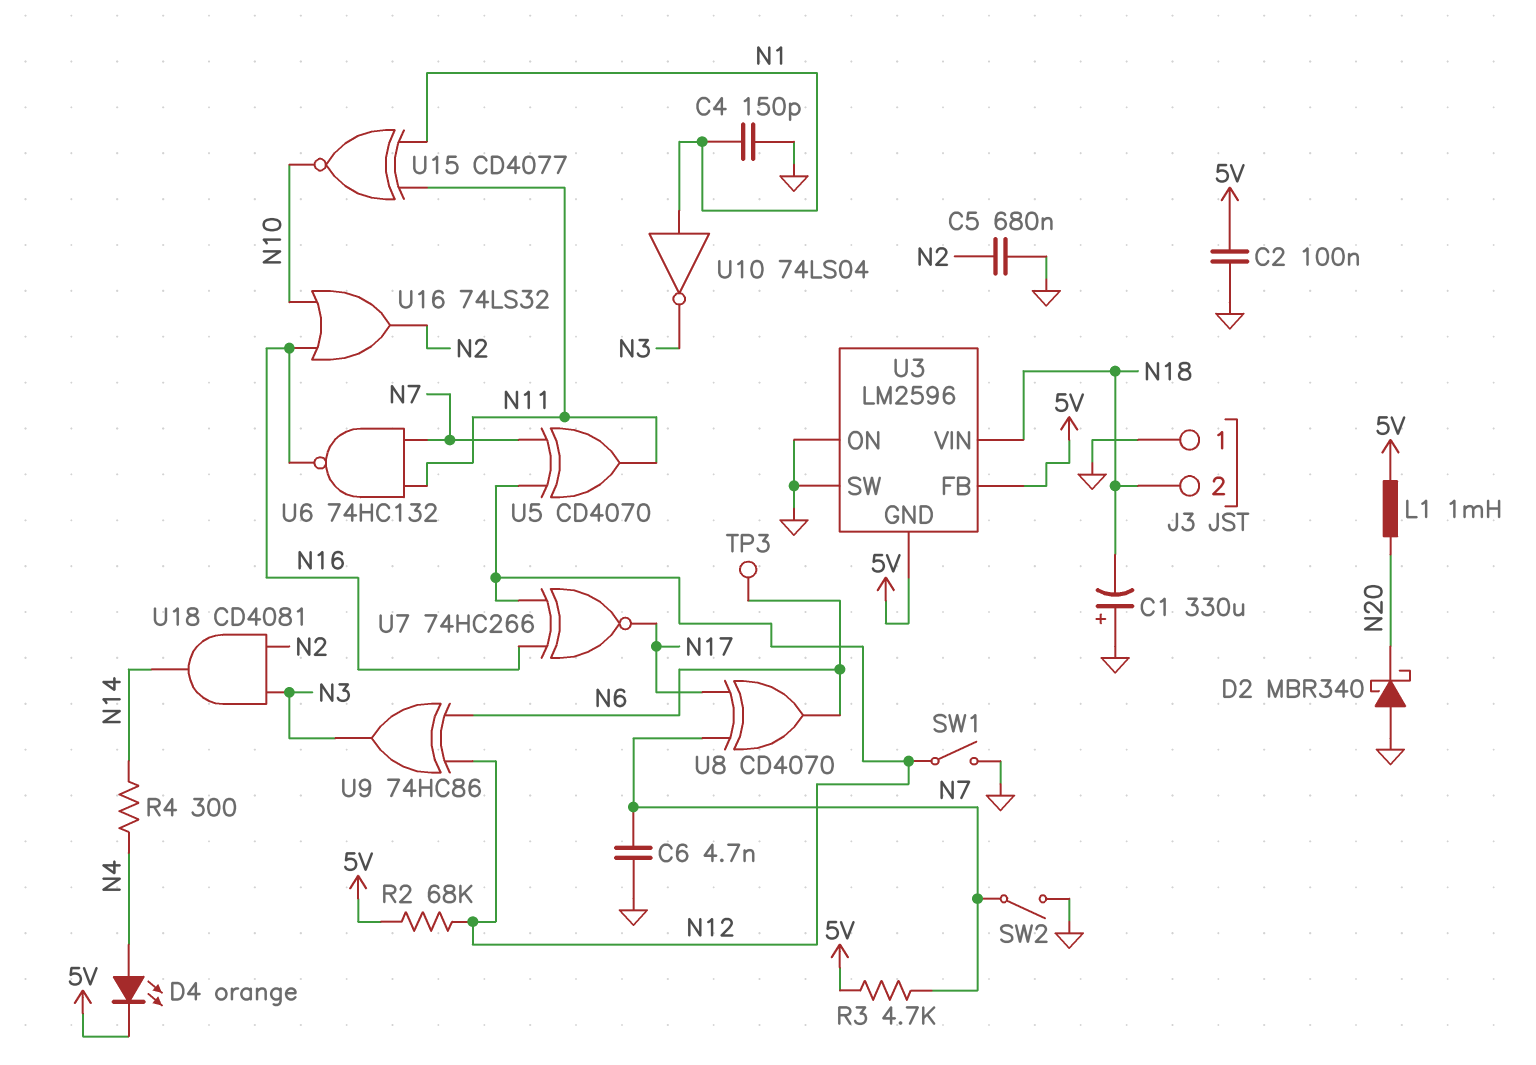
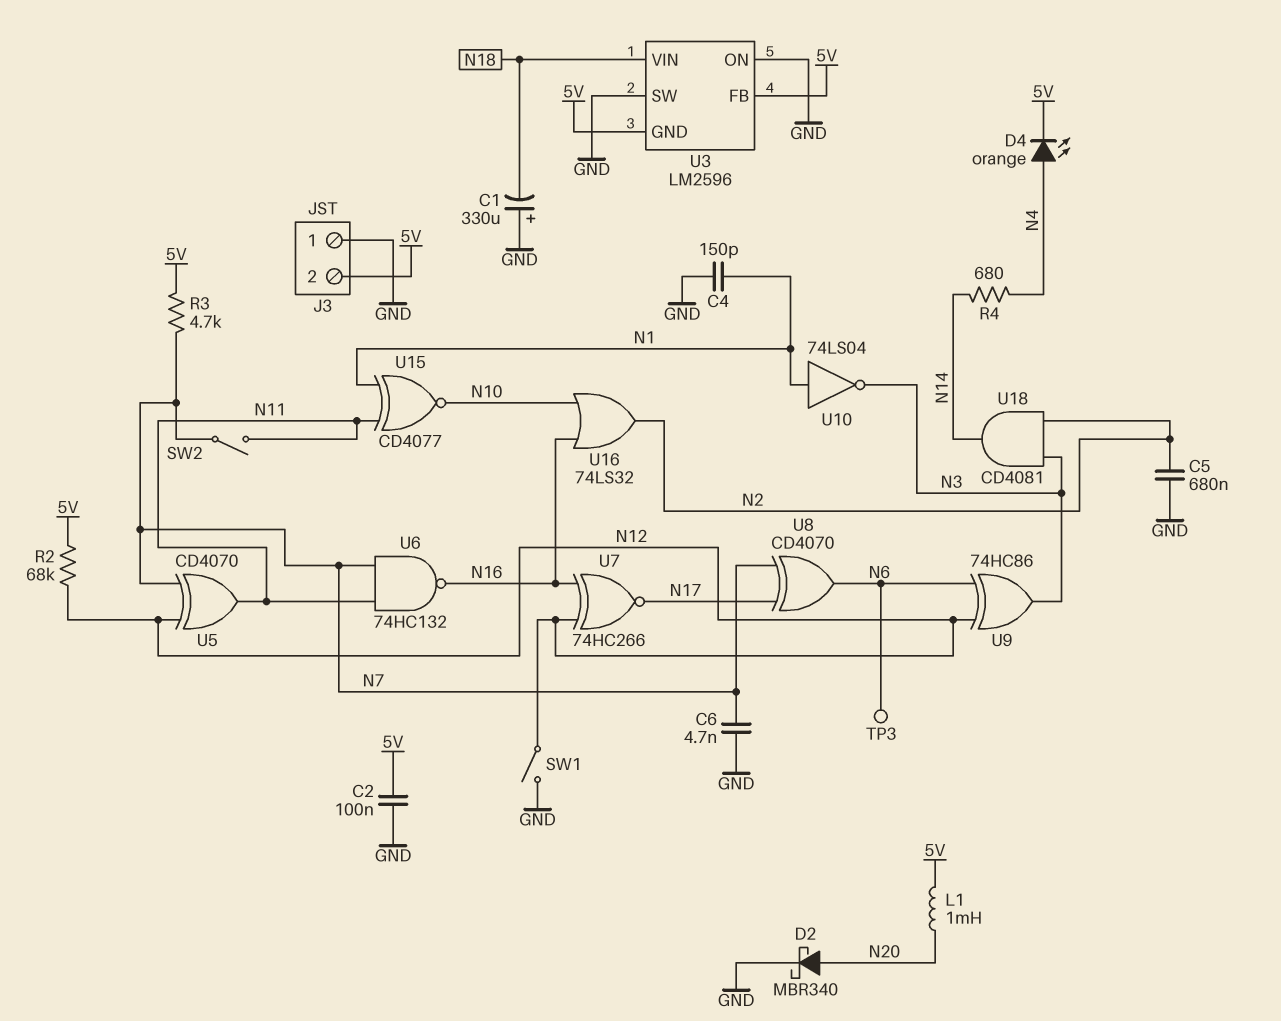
D2: schottky MBR340 (A GND, K N20) -> schottky MBR340 (A N20, K GND)
J3 pin 2: N18 -> 5V
R4: 300 (N4, N14) -> 680 (N4, N14)
SW2: switch (GND, N7) -> switch (N7, N11)

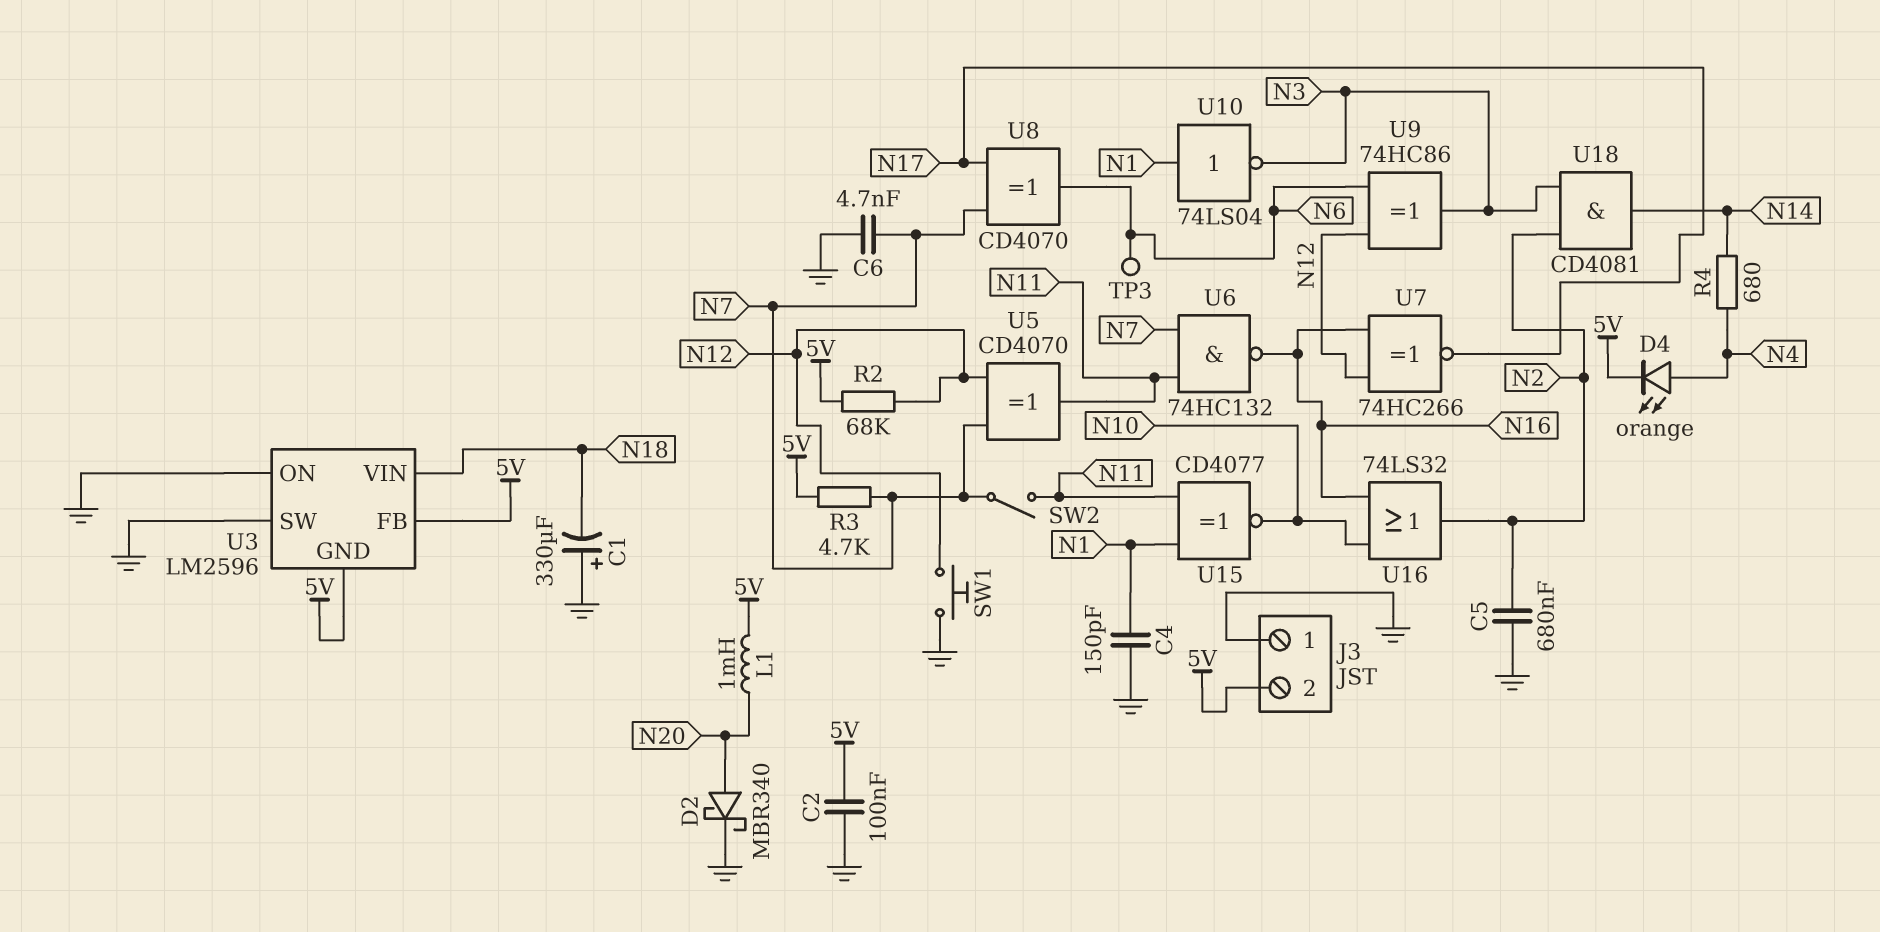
SW1: switch (GND, N12) -> button (GND, N12)

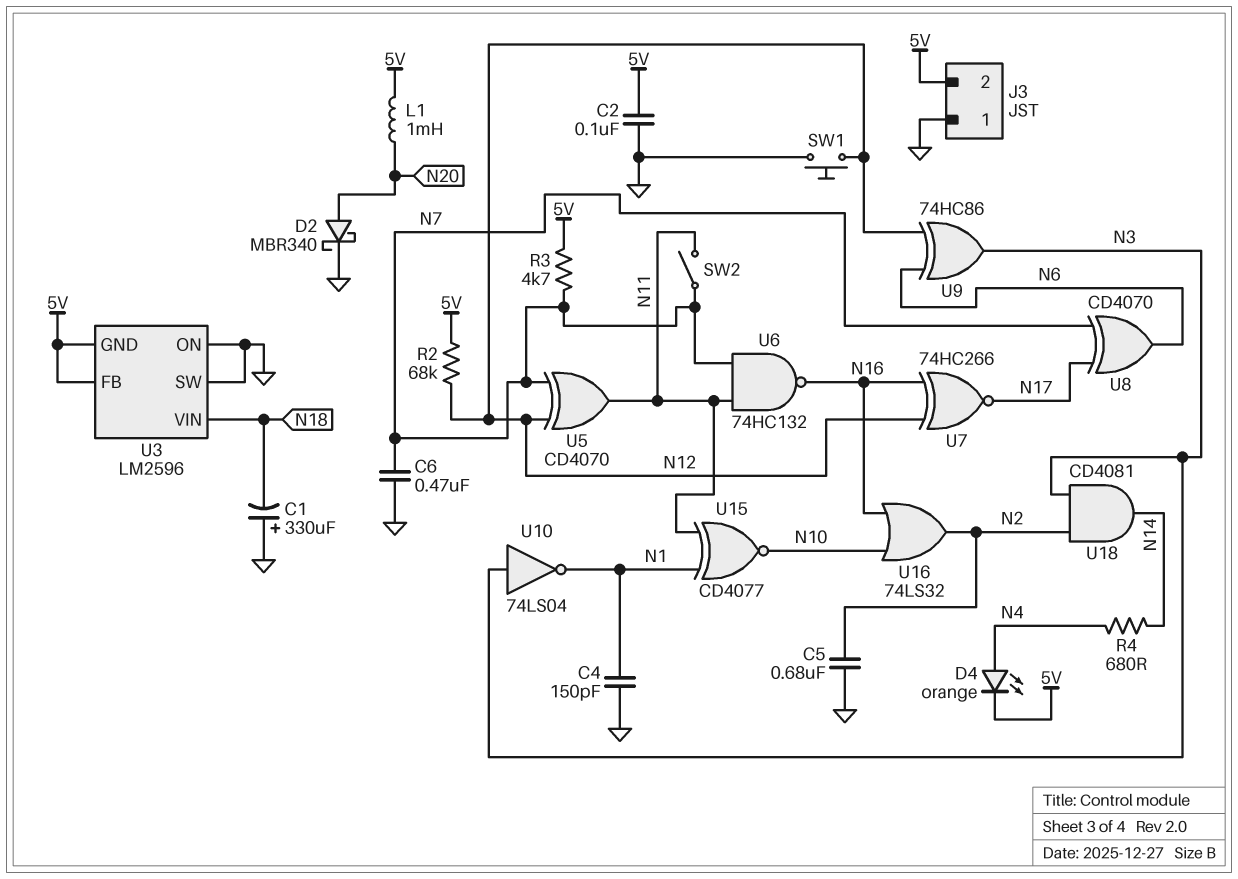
C6: 4.7nF (GND, N7) -> 470nF (GND, N7)
TP3: test point (N6) -> none
U10: NOT 74LS04 (in N1, out N3) -> NOT 74LS04 (in N3, out N1)

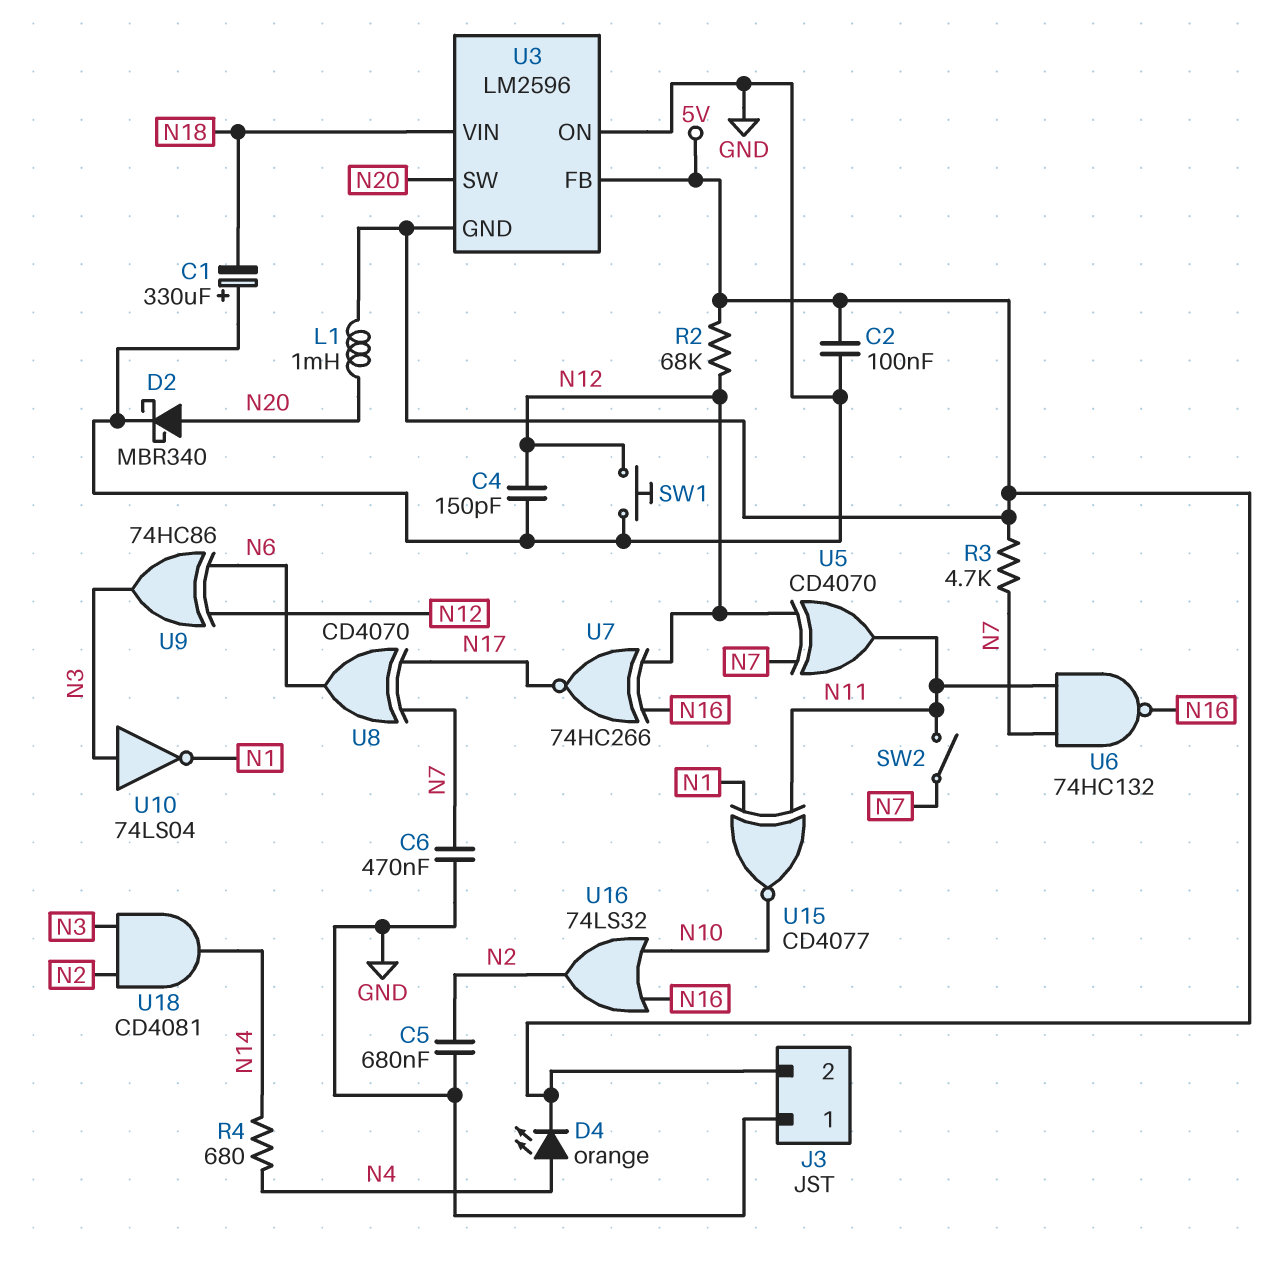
C4: 150pF (GND, N1) -> 150pF (GND, N12)
U3 pin SW: GND -> N20

